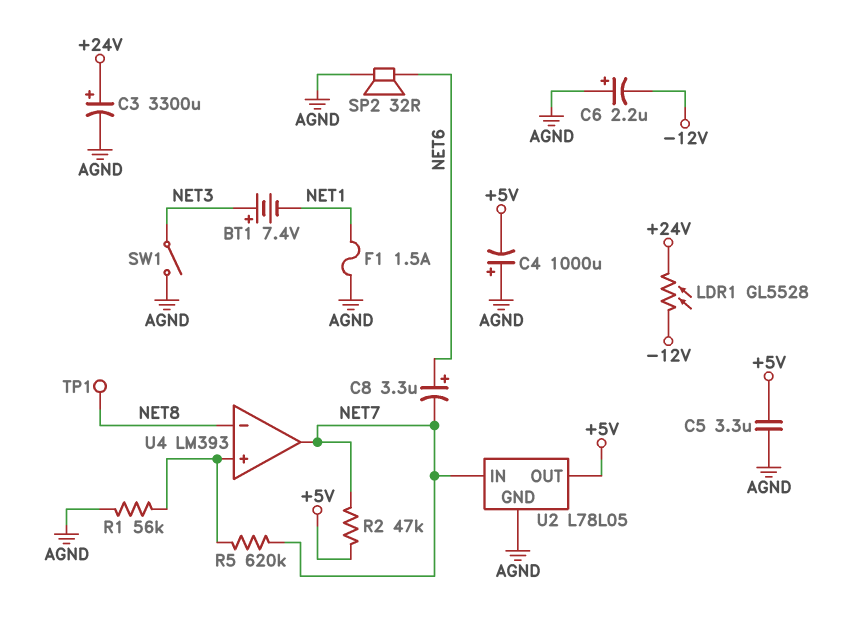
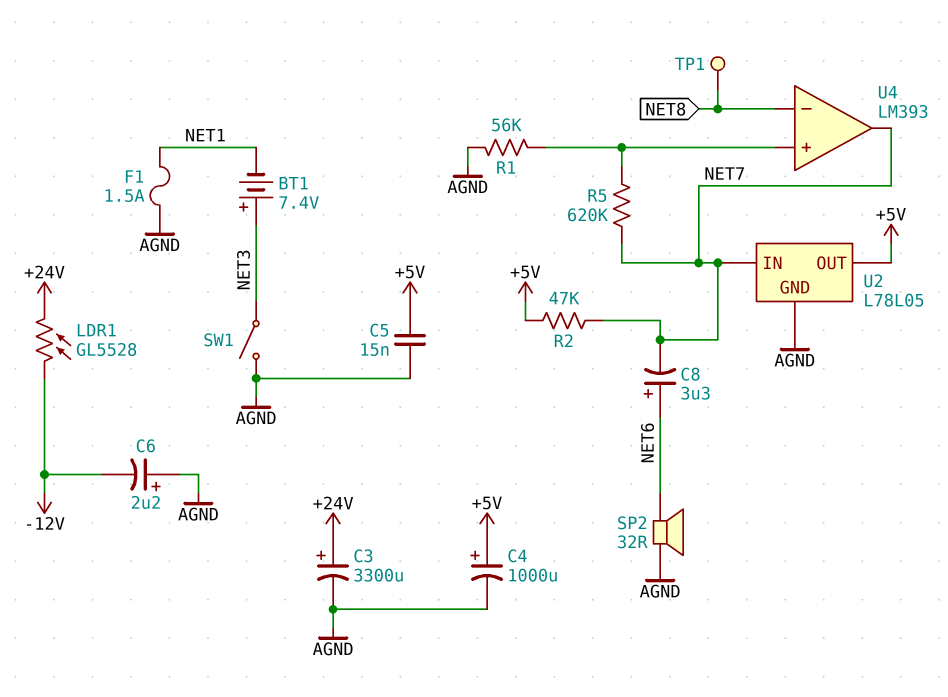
C4: 1000uF (plus AGND, minus +5V) -> 1000uF (plus +5V, minus AGND)
C5: 3.3uF (+5V, AGND) -> 15nF (+5V, AGND)

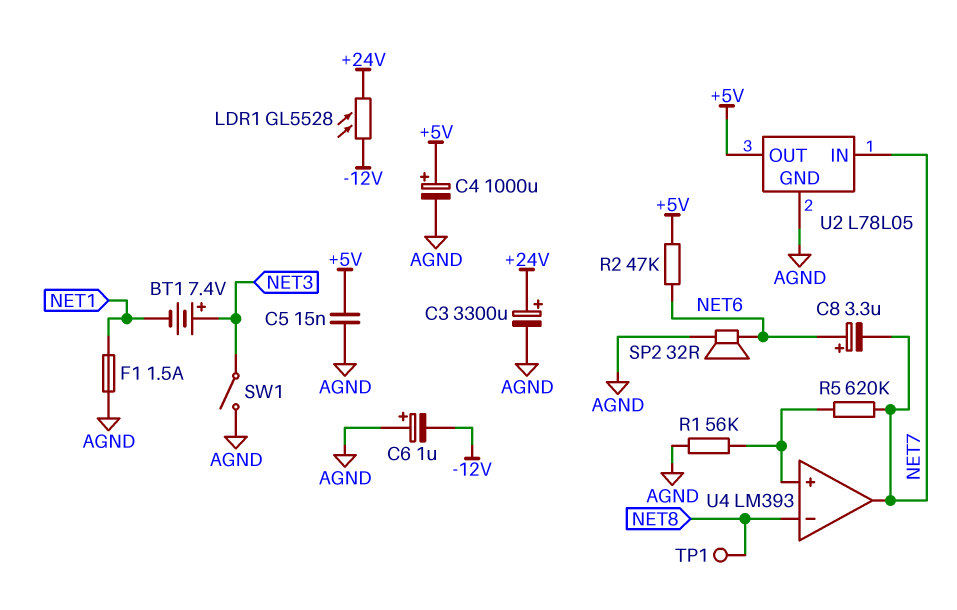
C6: 2.2uF (plus AGND, minus -12V) -> 1uF (plus AGND, minus -12V)
R2: 47k (+5V, NET7) -> 47k (+5V, NET6)

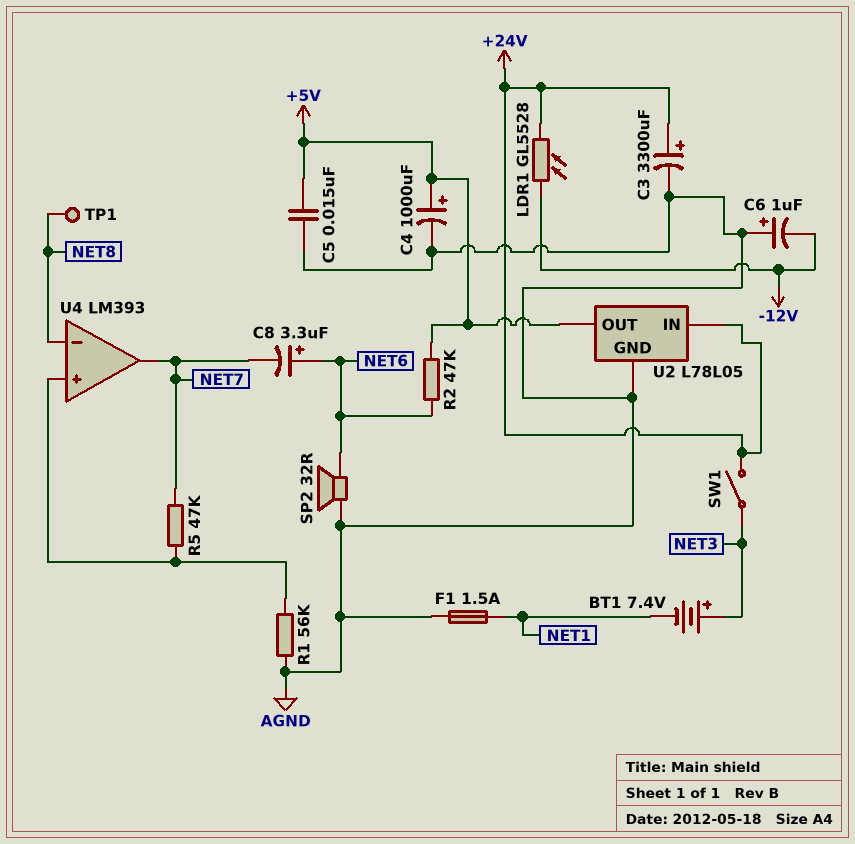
R5: 620k (NET7, U4/in+) -> 47k (NET7, U4/in+)
SW1: switch (AGND, NET3) -> switch (+24V, NET3)
U2 pin IN: NET7 -> +24V

